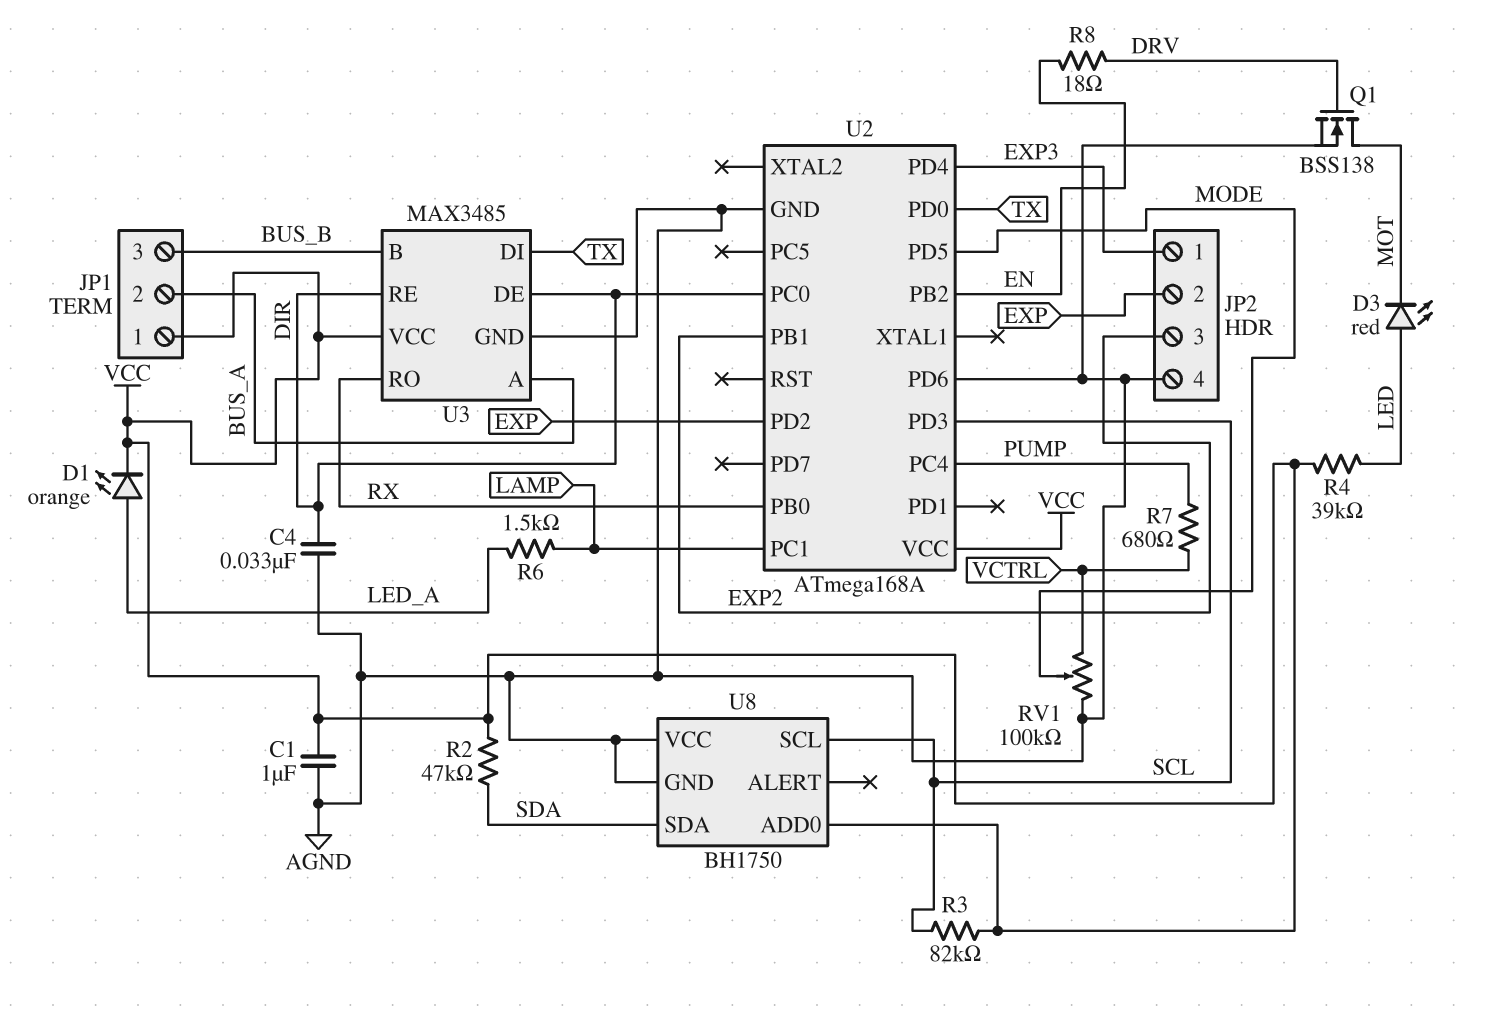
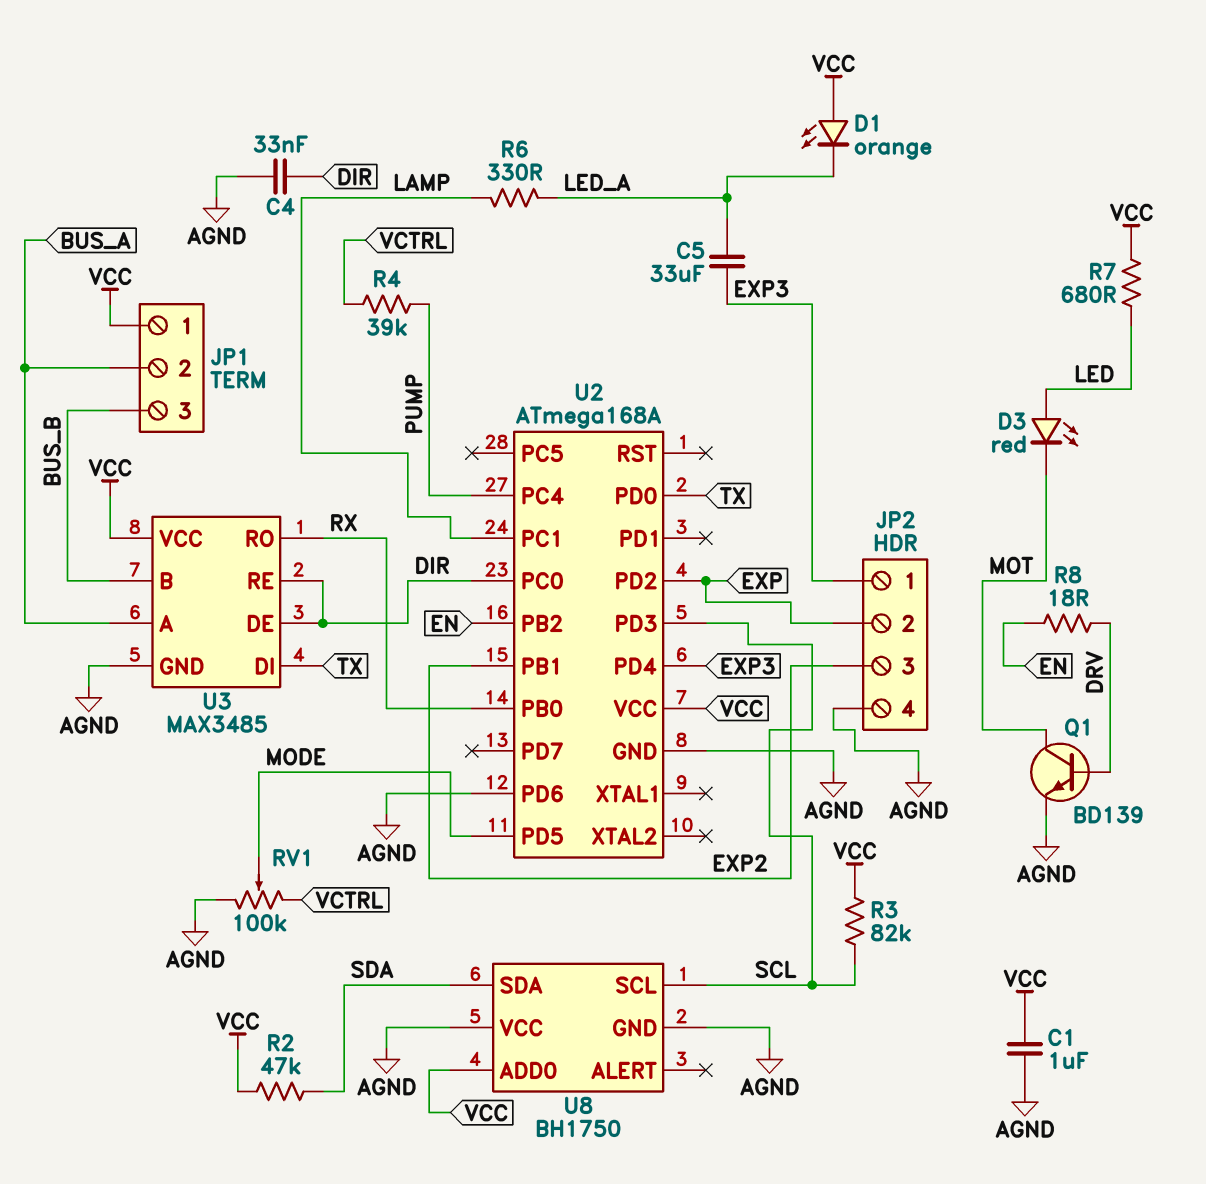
C5: none -> 33uF (EXP3, LED_A)
D1: LED orange (A LED_A, K VCC) -> LED orange (A VCC, K LED_A)
Q1: NMOS BSS138 (G DRV, D MOT, S AGND) -> NPN BD139 (B DRV, C MOT, E AGND)
R4: 39k (LED, VCC) -> 39k (PUMP, VCTRL)
R6: 1.5k (LAMP, LED_A) -> 330 (LAMP, LED_A)
R7: 680 (PUMP, VCTRL) -> 680 (LED, VCC)

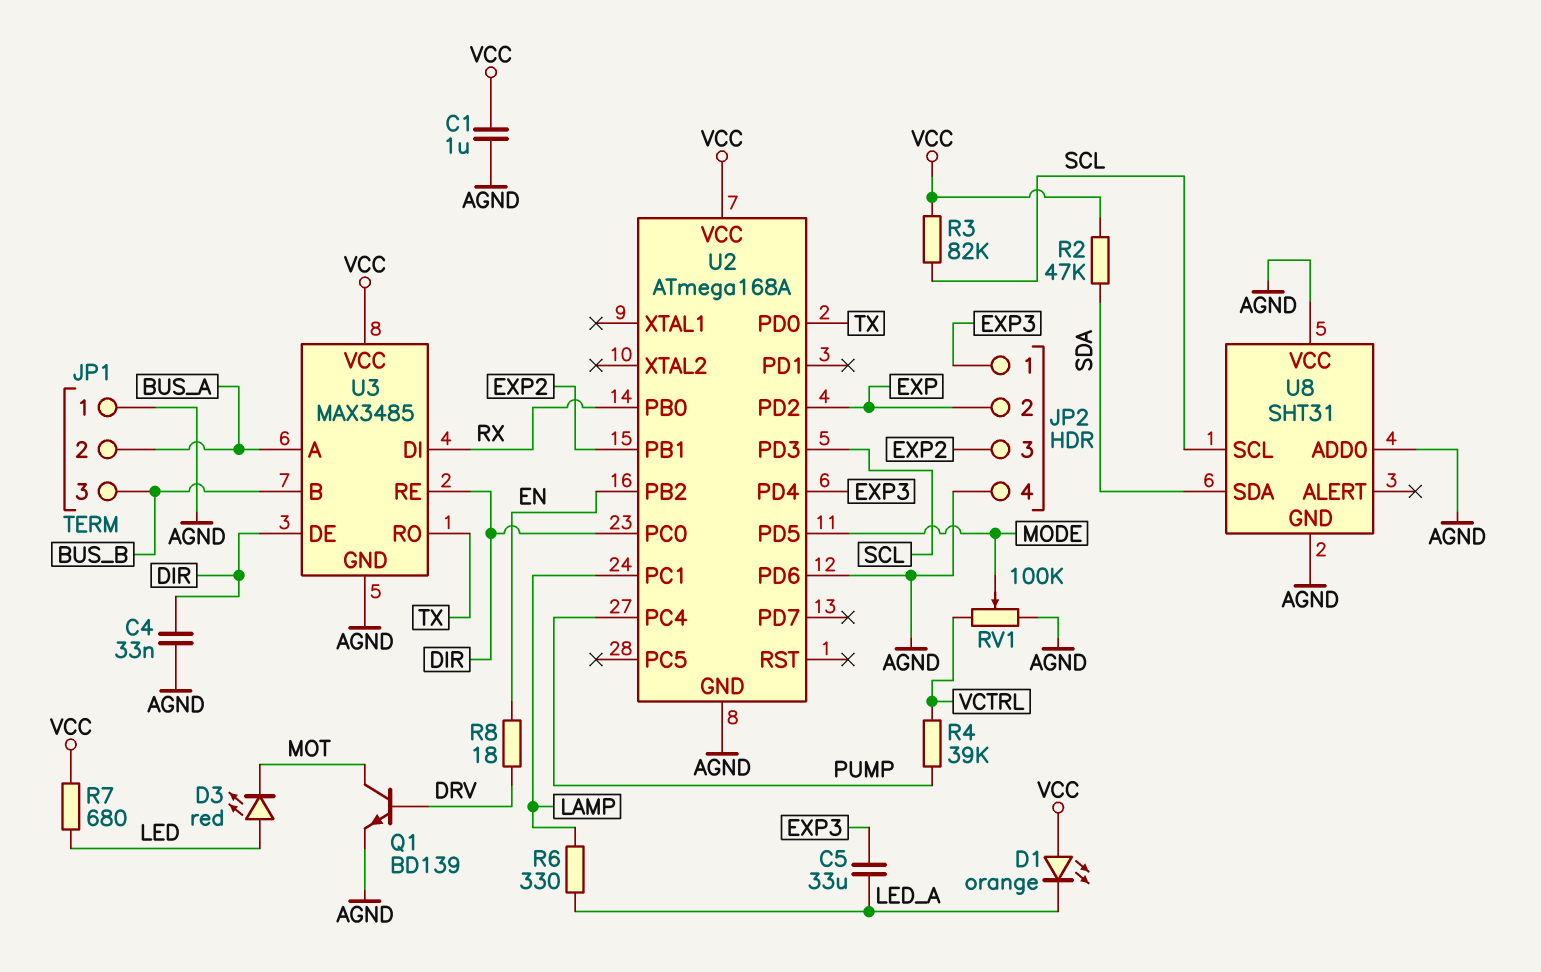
JP1 pin 1: VCC -> AGND
U3 pin DI: TX -> RX
U3 pin RO: RX -> TX
U8: BH1750 -> SHT31
U8 pin ADD0: VCC -> AGND

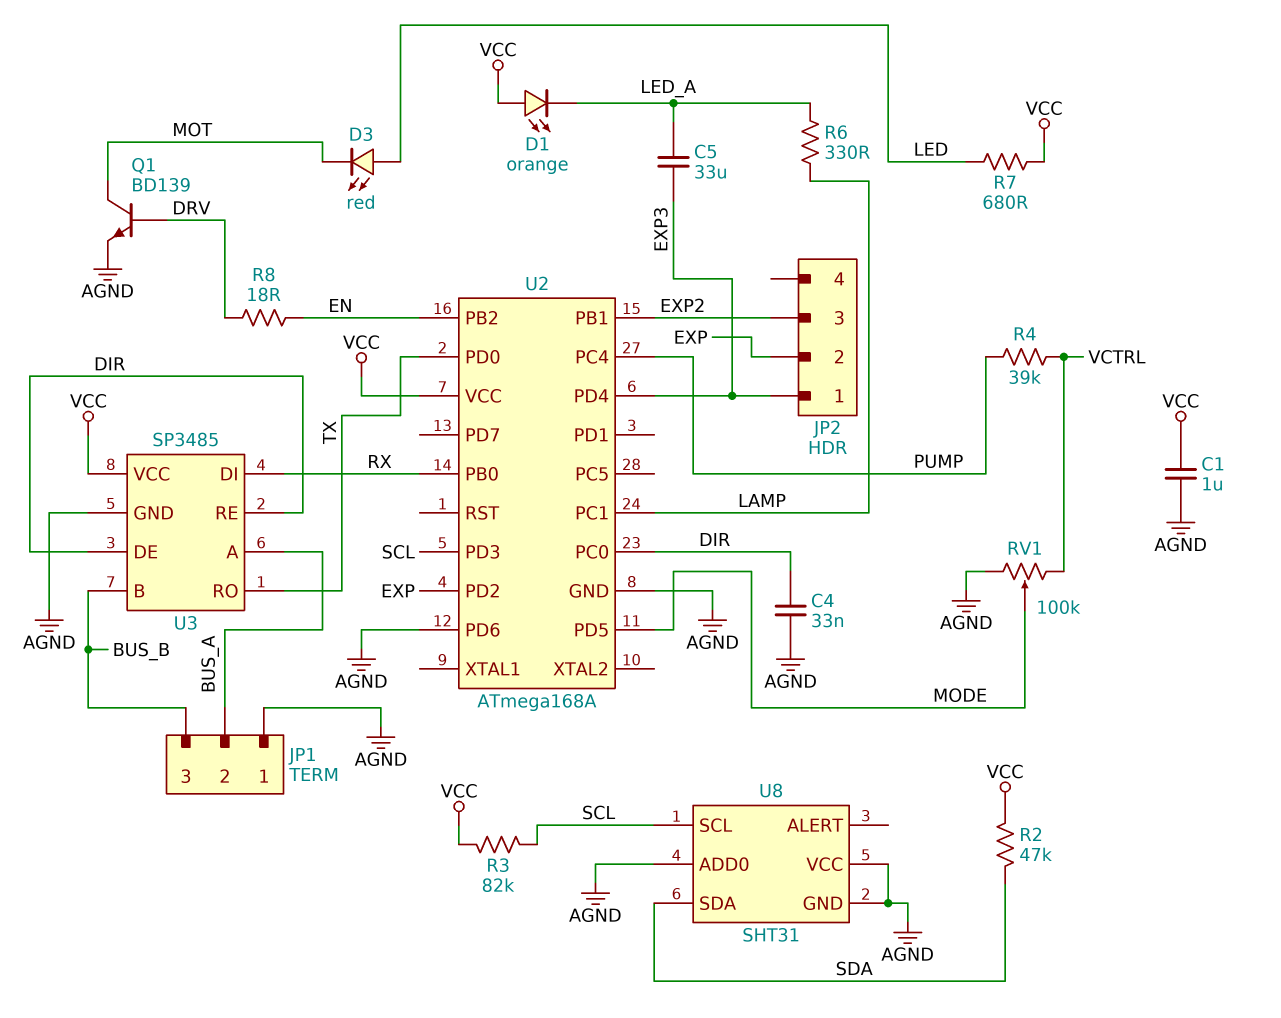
JP2 pin 4: AGND -> none
U3: MAX3485 -> SP3485

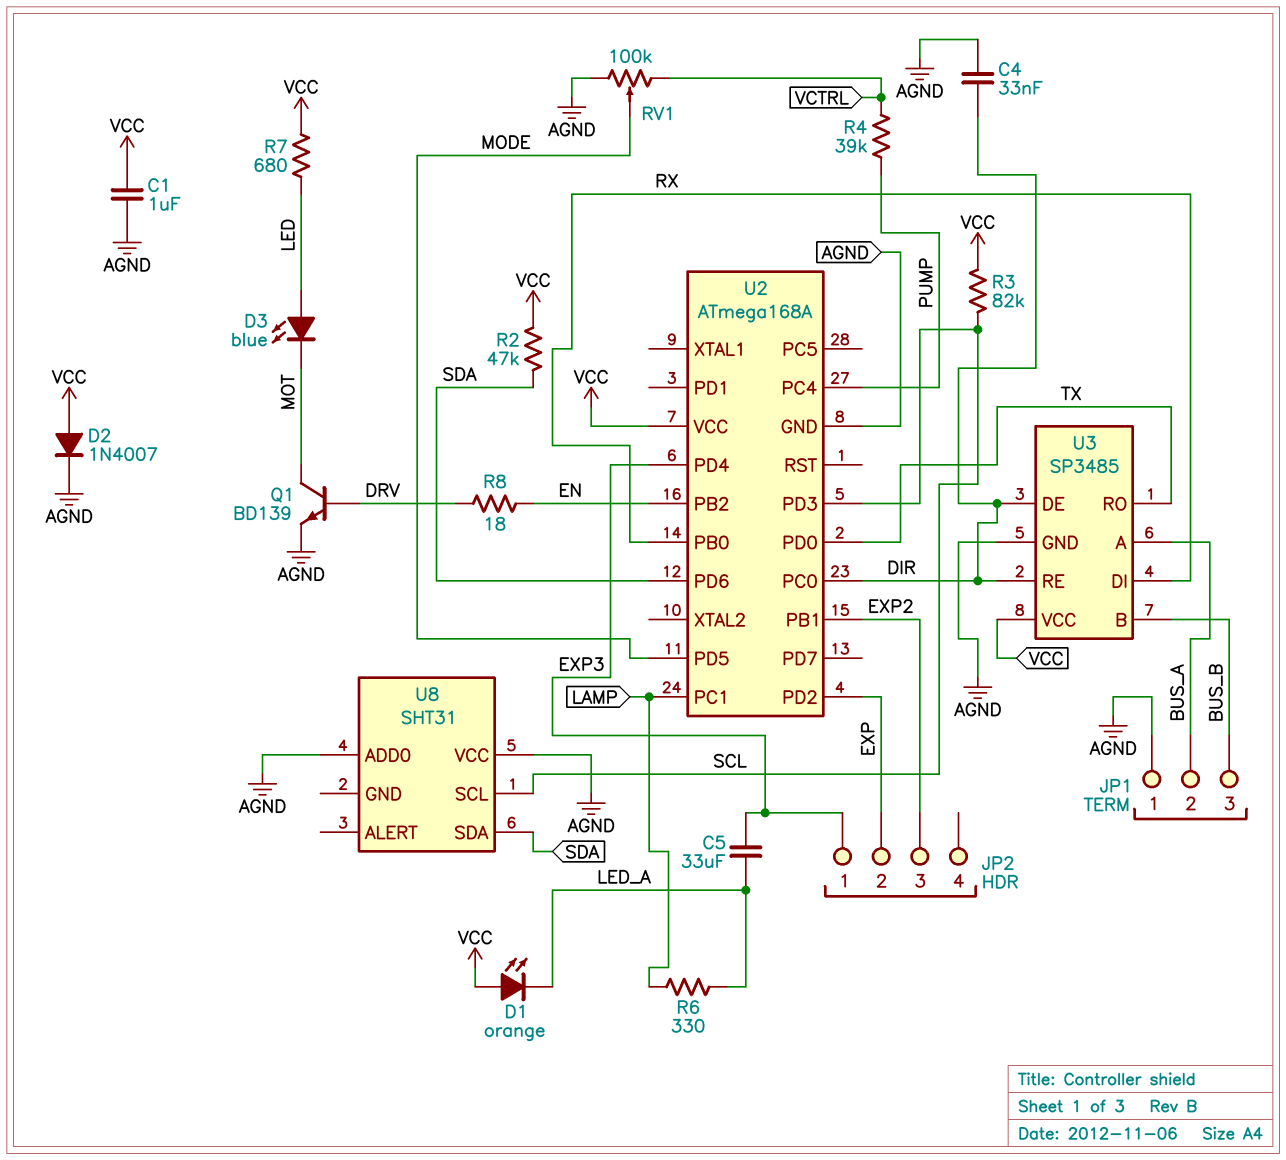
D2: none -> diode 1N4007 (A VCC, K AGND)
D3: LED red (A LED, K MOT) -> LED blue (A LED, K MOT)
U2 pin PD6: AGND -> SDA
U8 pin GND: AGND -> none

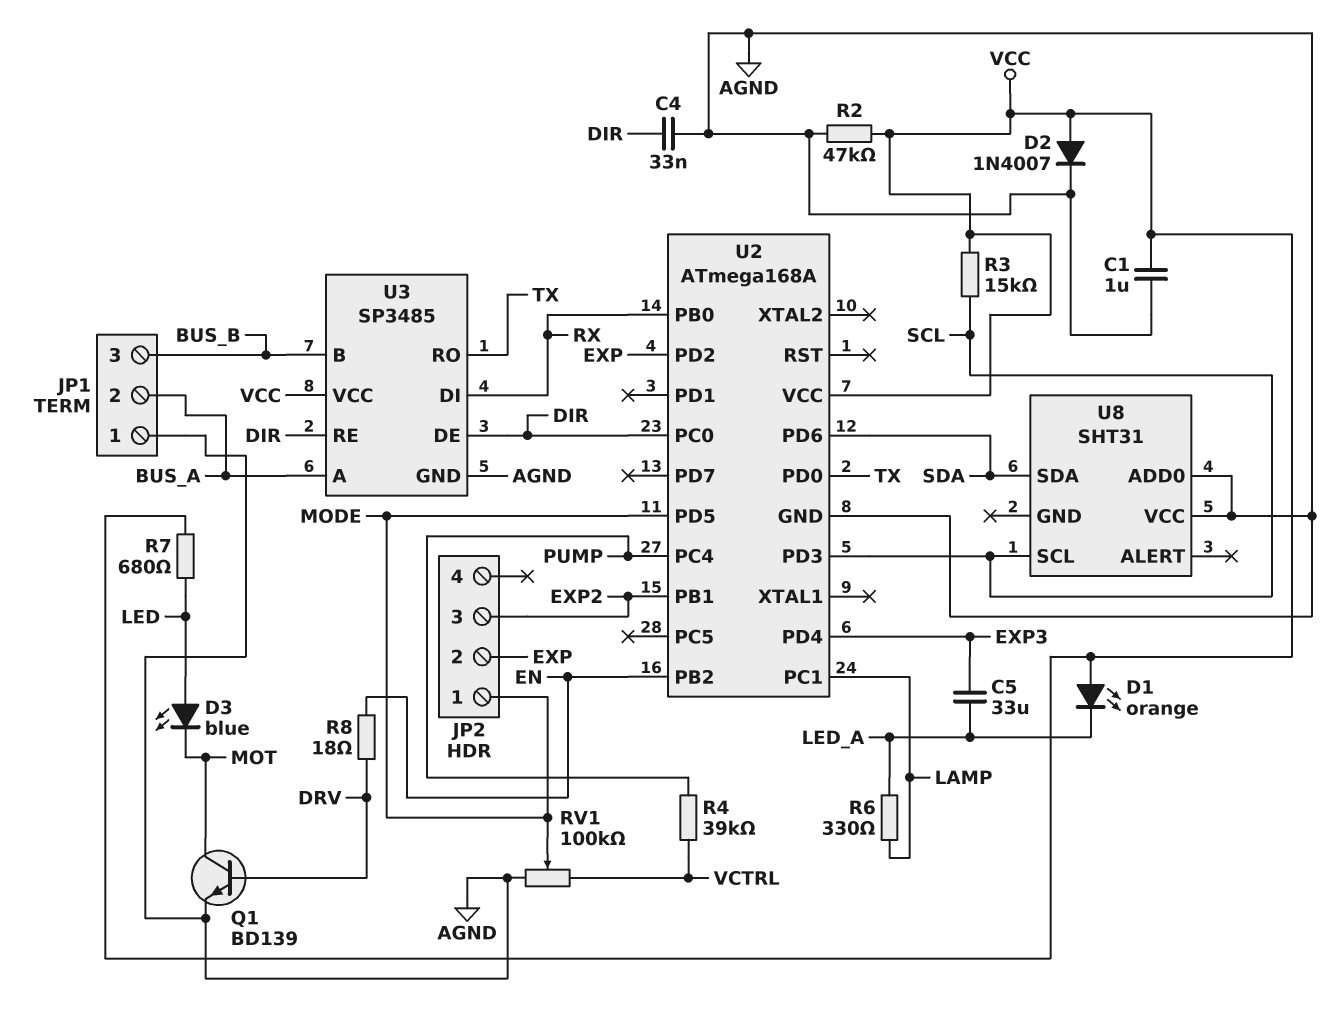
JP2 pin 1: EXP3 -> MODE
R2: 47k (SDA, VCC) -> 47k (AGND, VCC)
R3: 82k (SCL, VCC) -> 15k (SCL, VCC)

